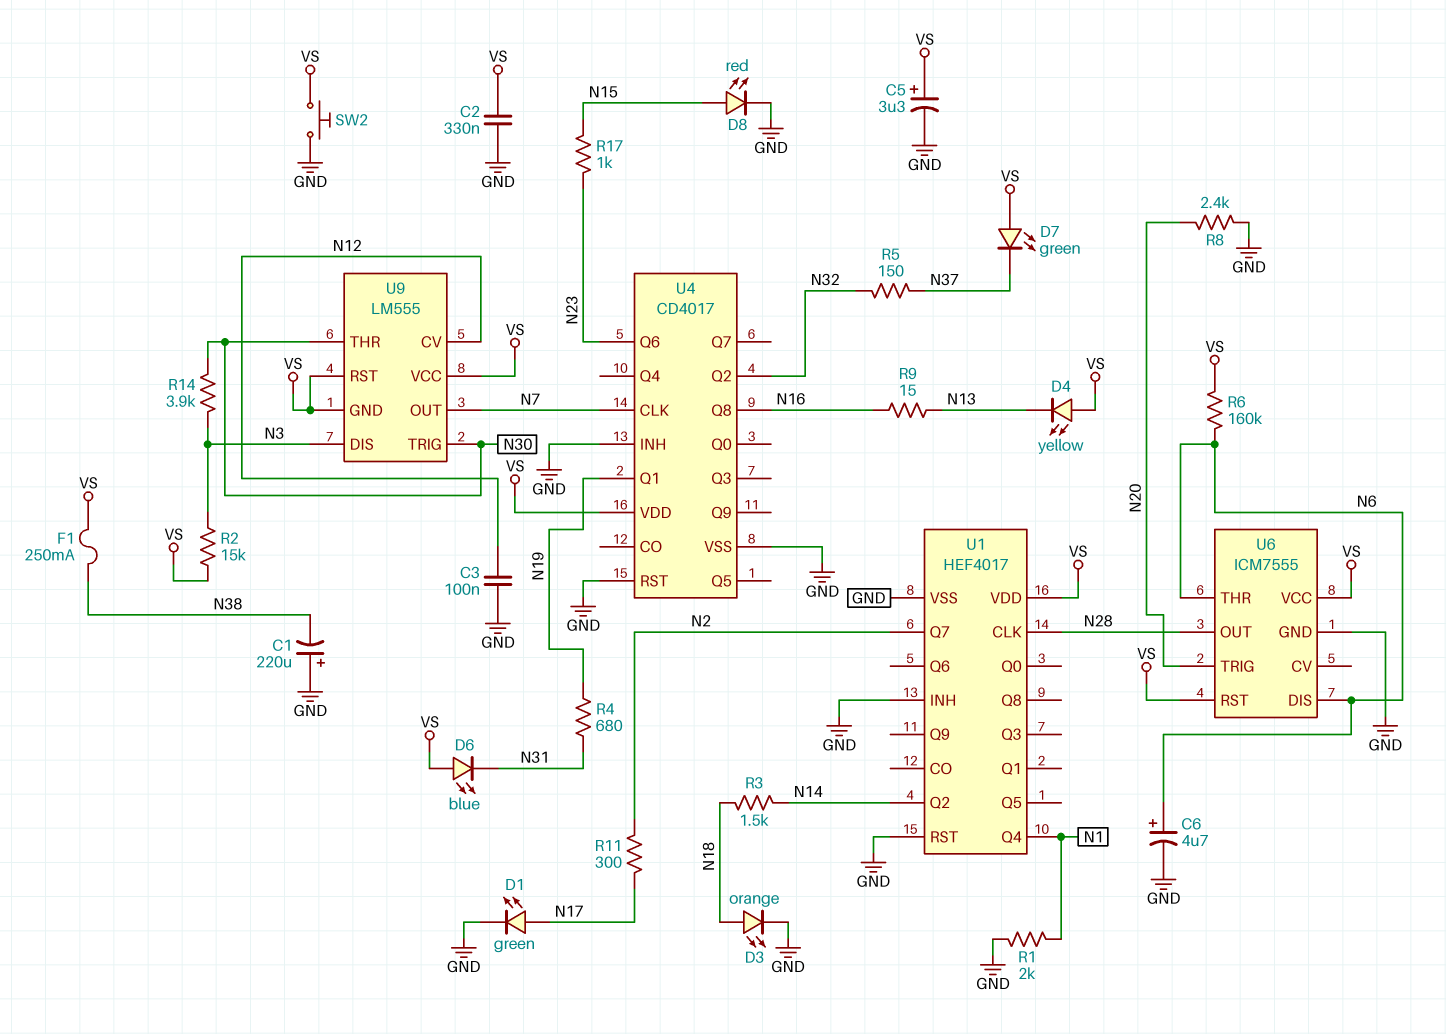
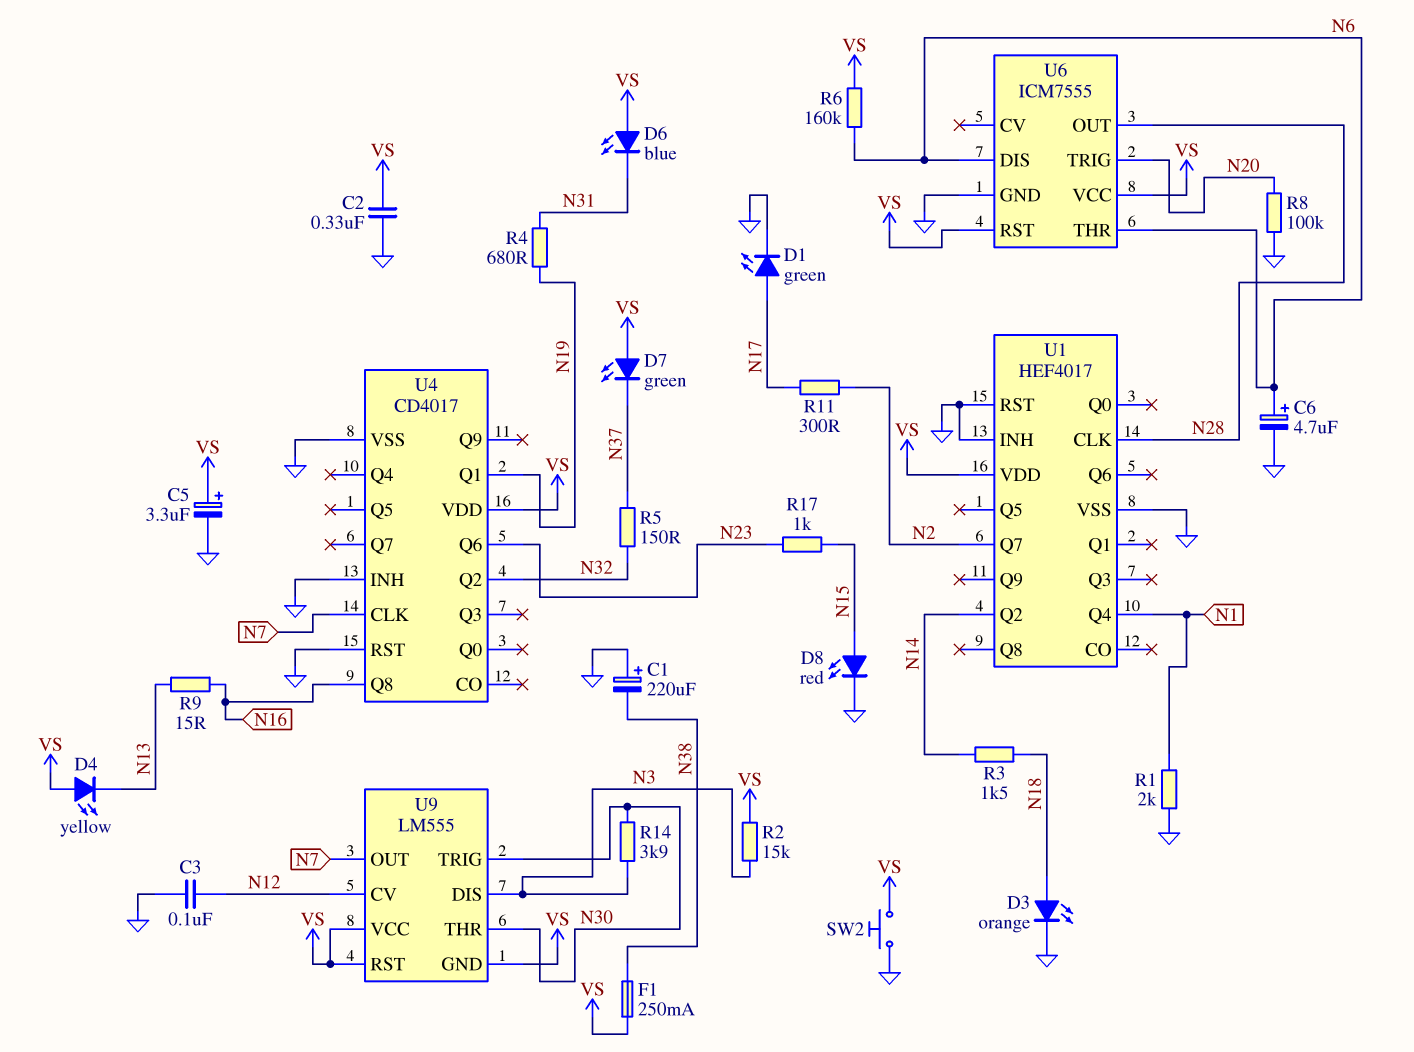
R8: 2.4k (GND, N20) -> 100k (GND, N20)

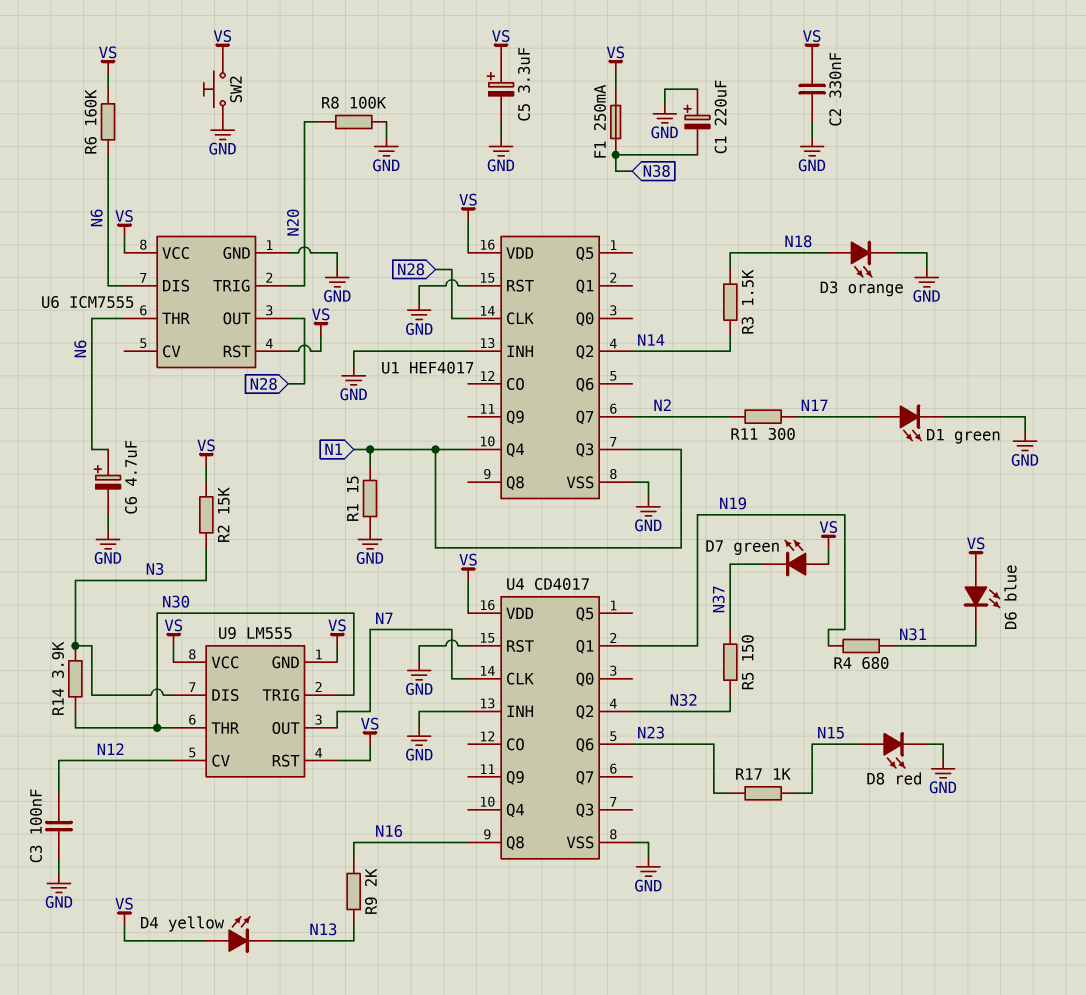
R1: 2k (GND, N1) -> 15 (GND, N1)
R9: 15 (N13, N16) -> 2k (N13, N16)
U1 pin Q3: none -> N1

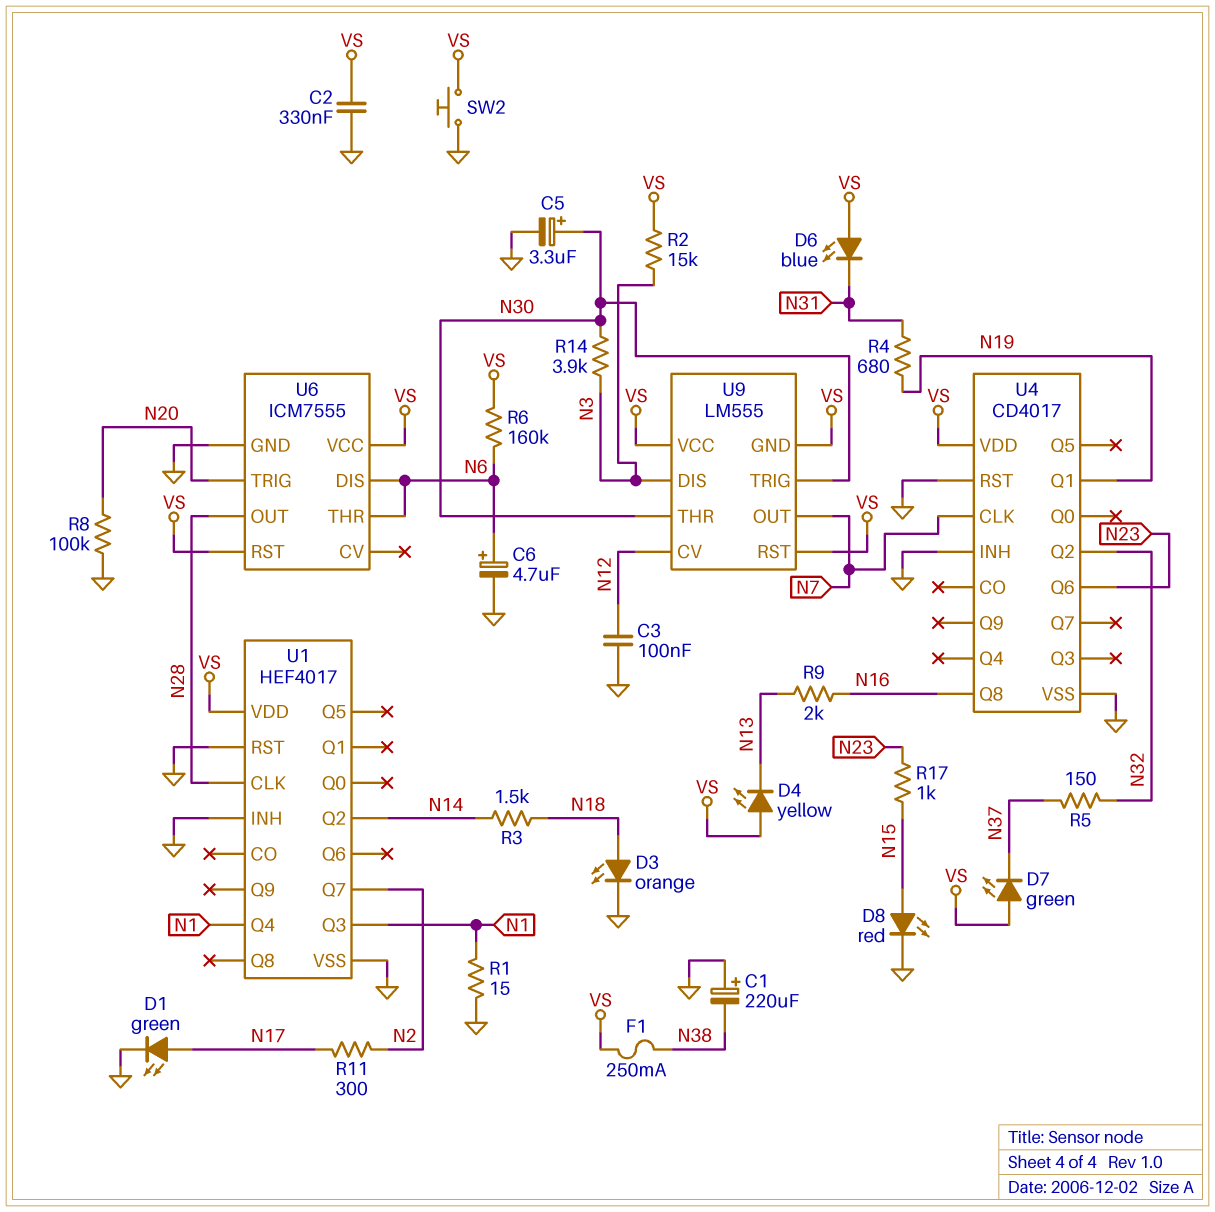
C5: 3.3uF (plus VS, minus GND) -> 3.3uF (plus N30, minus GND)

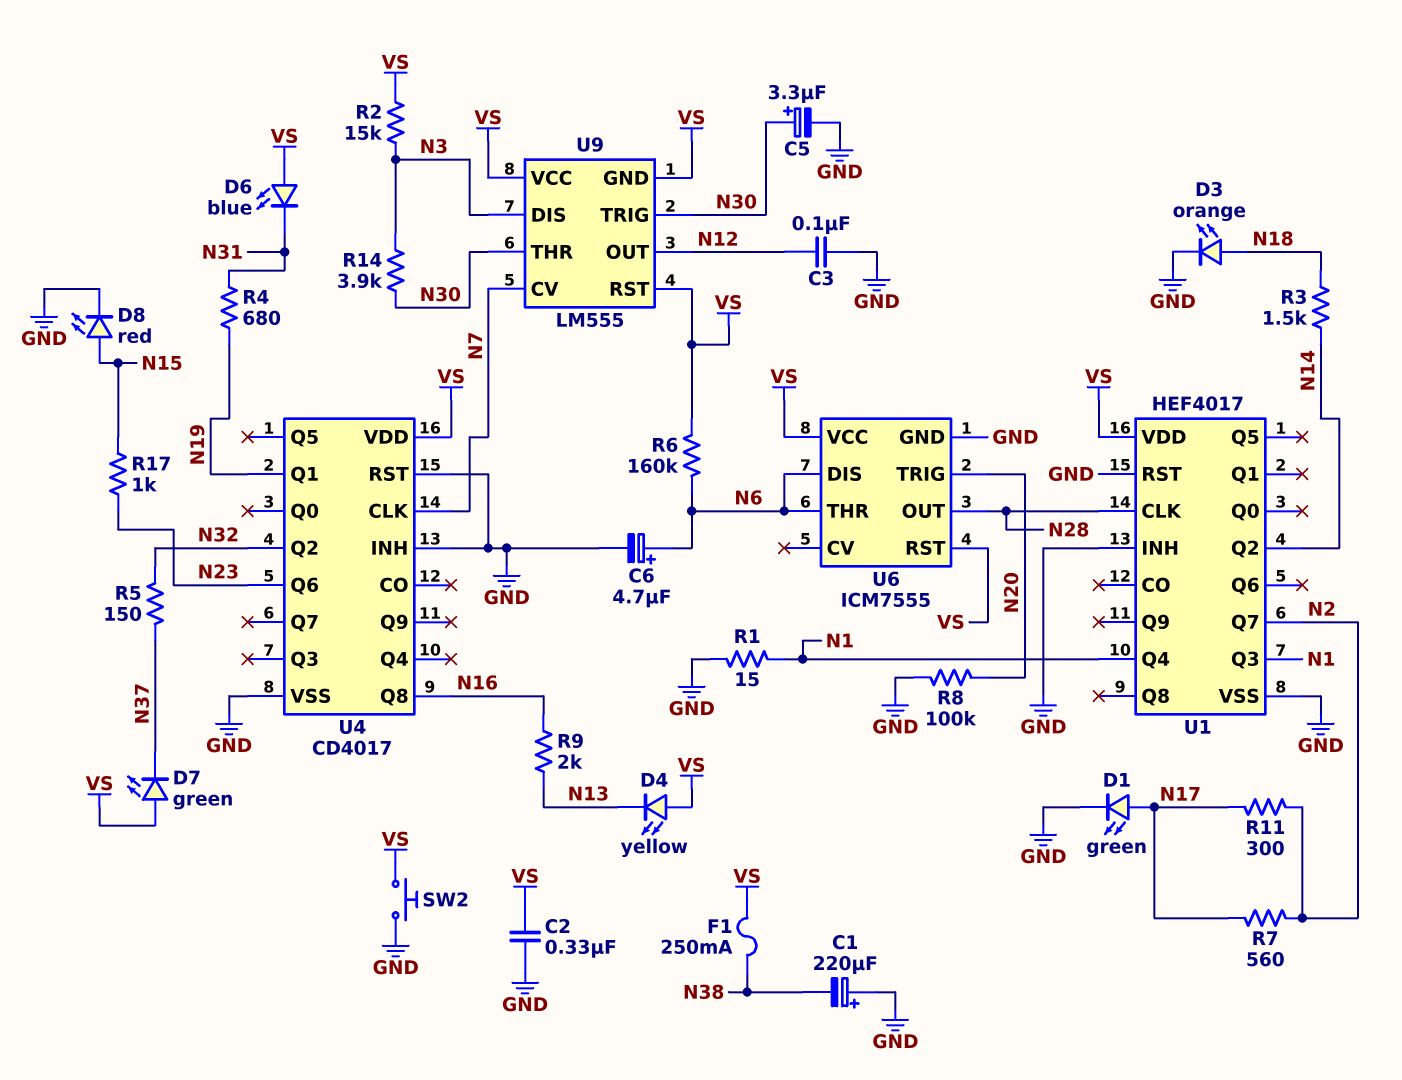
R7: none -> 560 (N2, N17)
U9 pin CV: N12 -> N7
U9 pin OUT: N7 -> N12

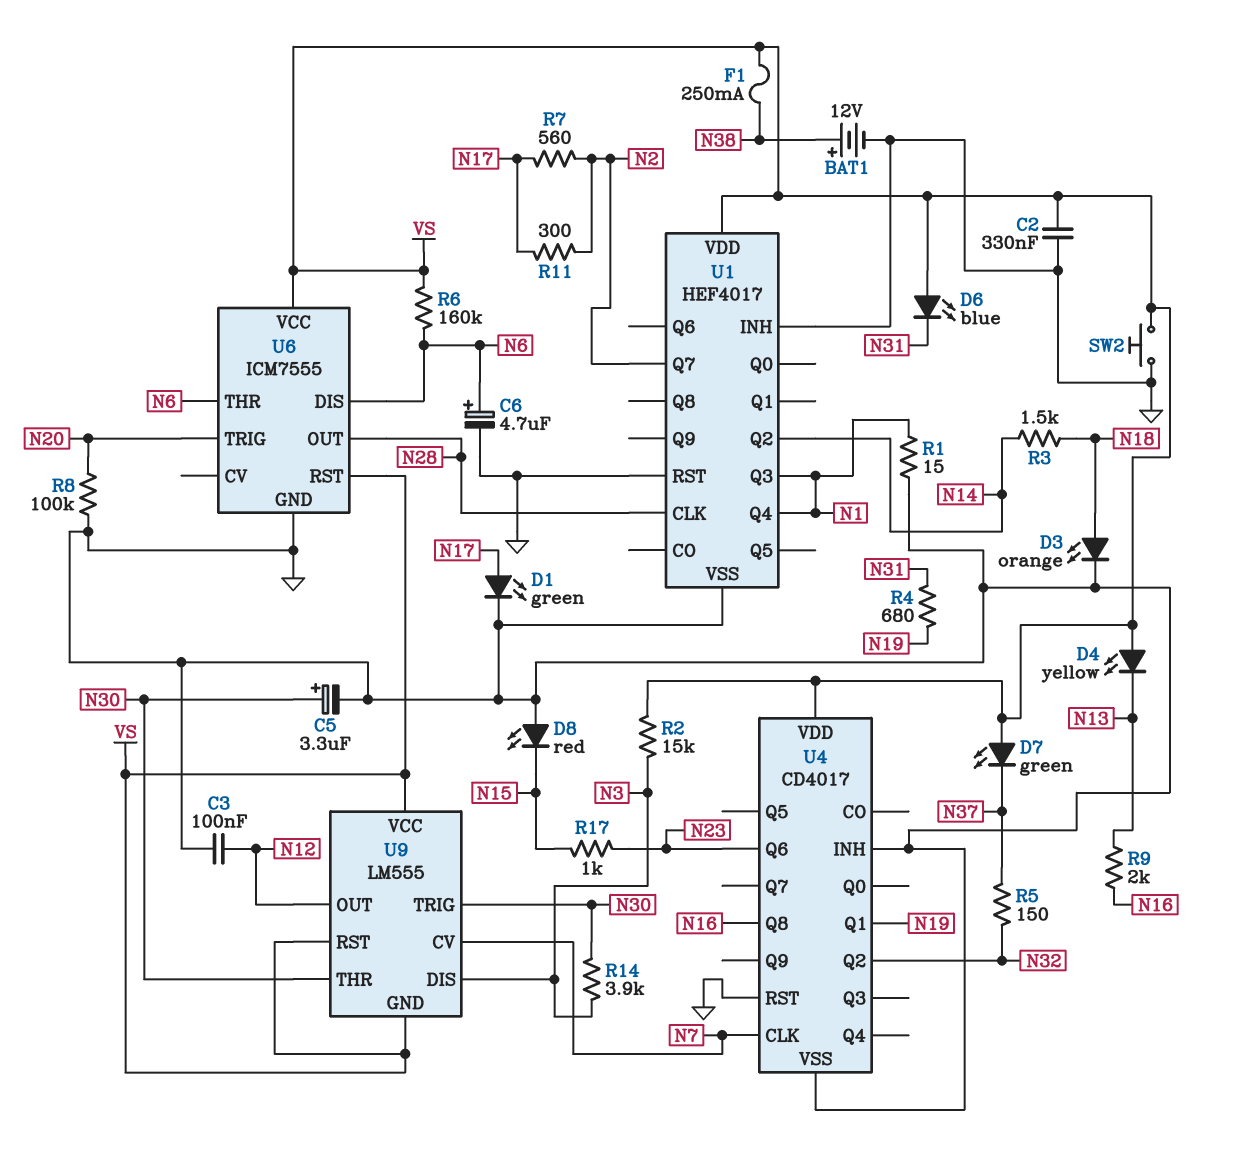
BAT1: none -> 12V (plus N38, minus GND)
C1: 220uF (plus GND, minus N38) -> none
D8: LED red (A N15, K GND) -> LED red (A GND, K N15)

